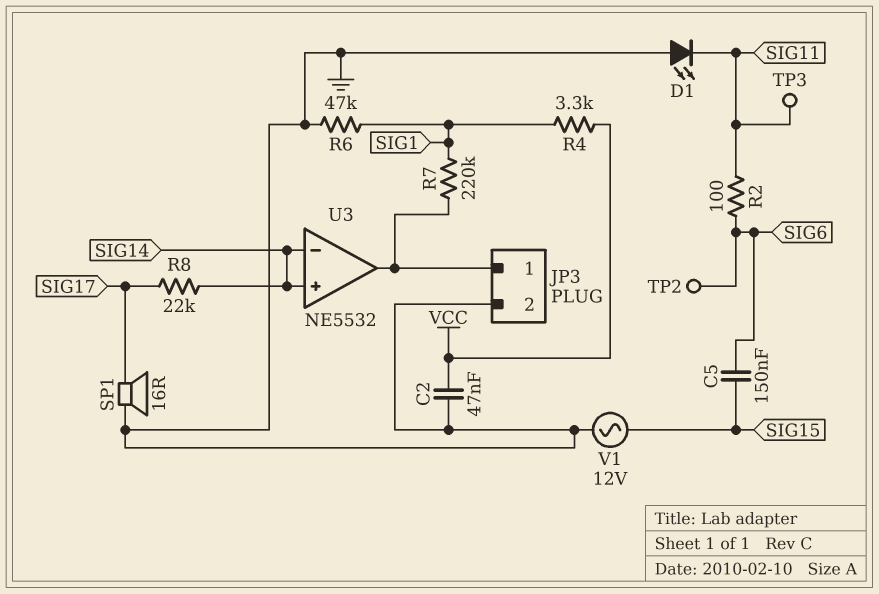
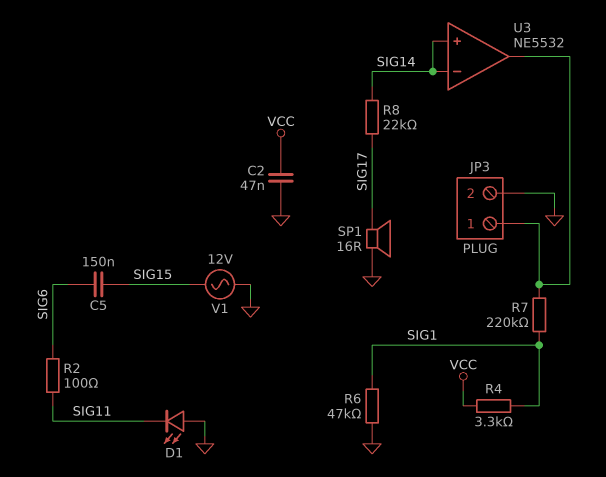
TP2: test point (SIG6) -> none
TP3: test point (SIG11) -> none

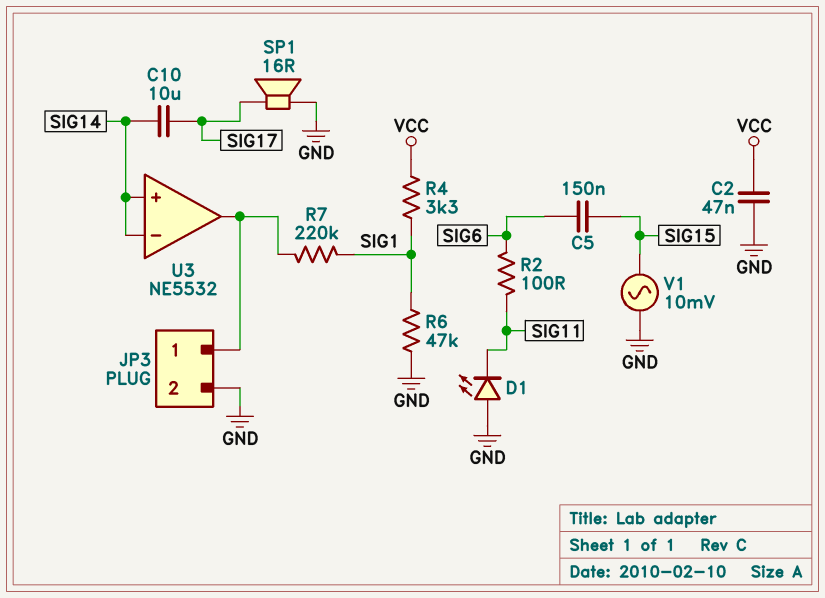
C10: none -> 10uF (SIG14, SIG17)
R8: 22k (SIG14, SIG17) -> none
V1: AC 12V (GND, SIG15) -> AC 10mV (GND, SIG15)

